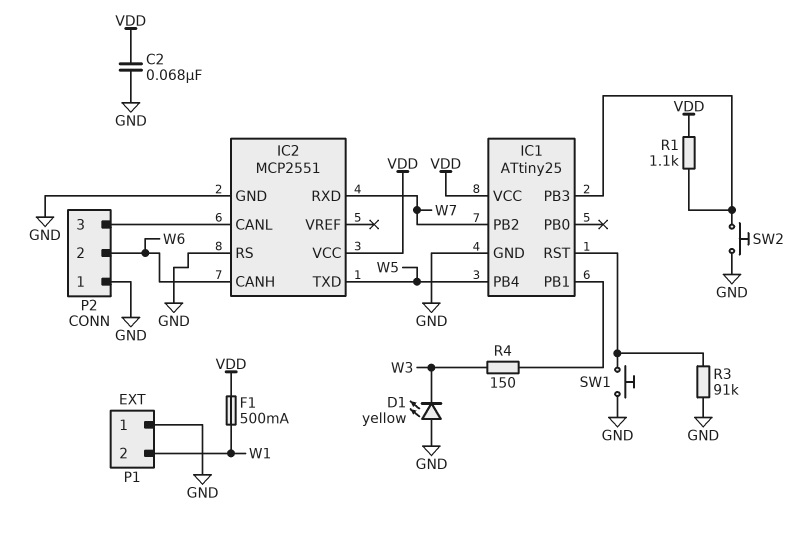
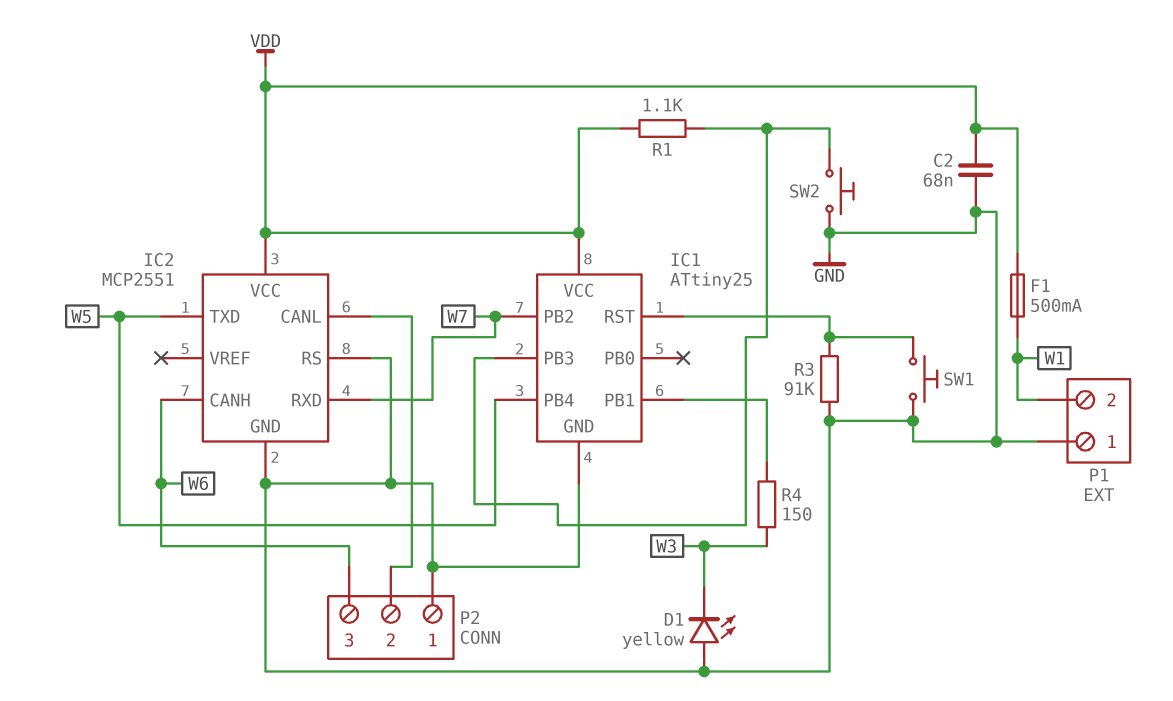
P2 pin 2: W6 -> IC2/CANL
P2 pin 3: IC2/CANL -> W6

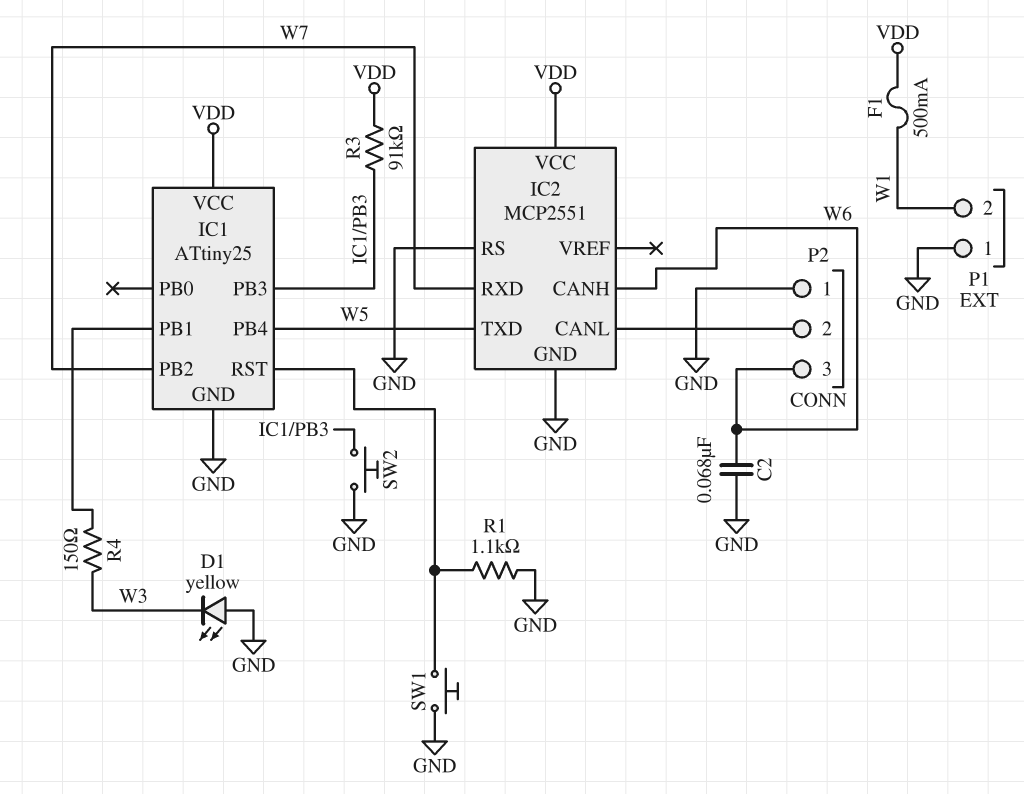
C2: 68nF (GND, VDD) -> 68nF (GND, W6)
R1: 1.1k (IC1/PB3, VDD) -> 1.1k (GND, IC1/RST)
R3: 91k (GND, IC1/RST) -> 91k (IC1/PB3, VDD)

